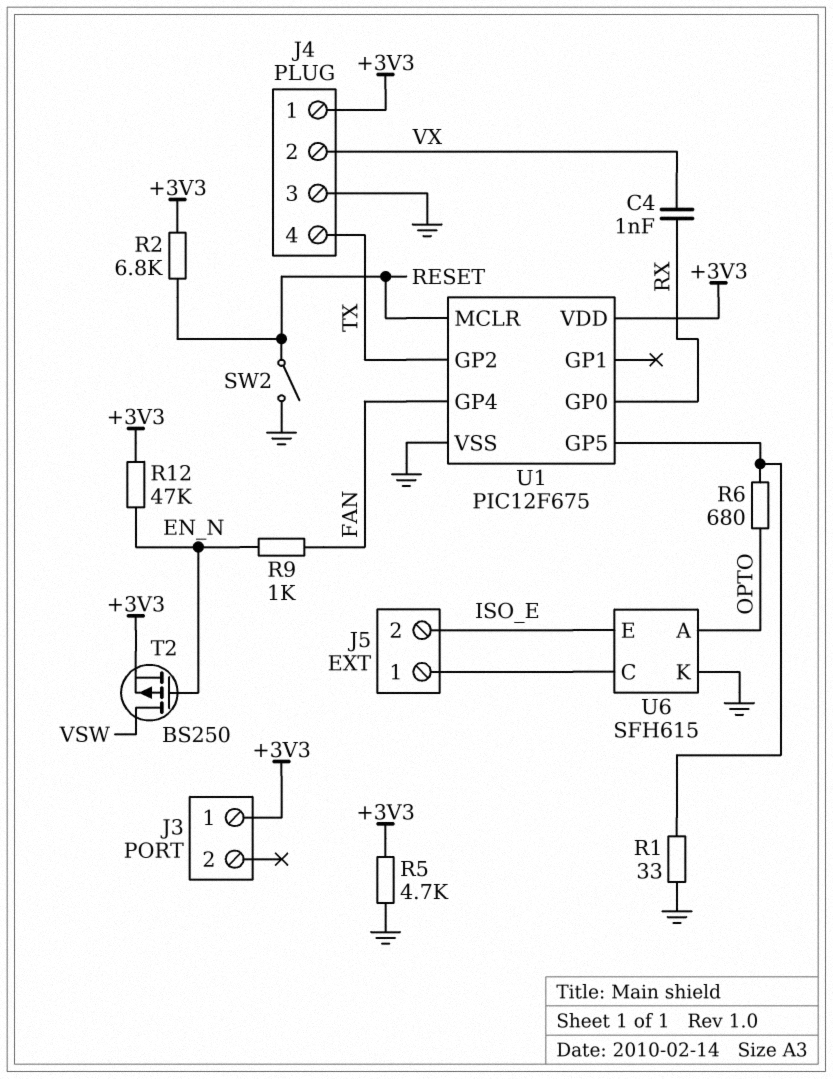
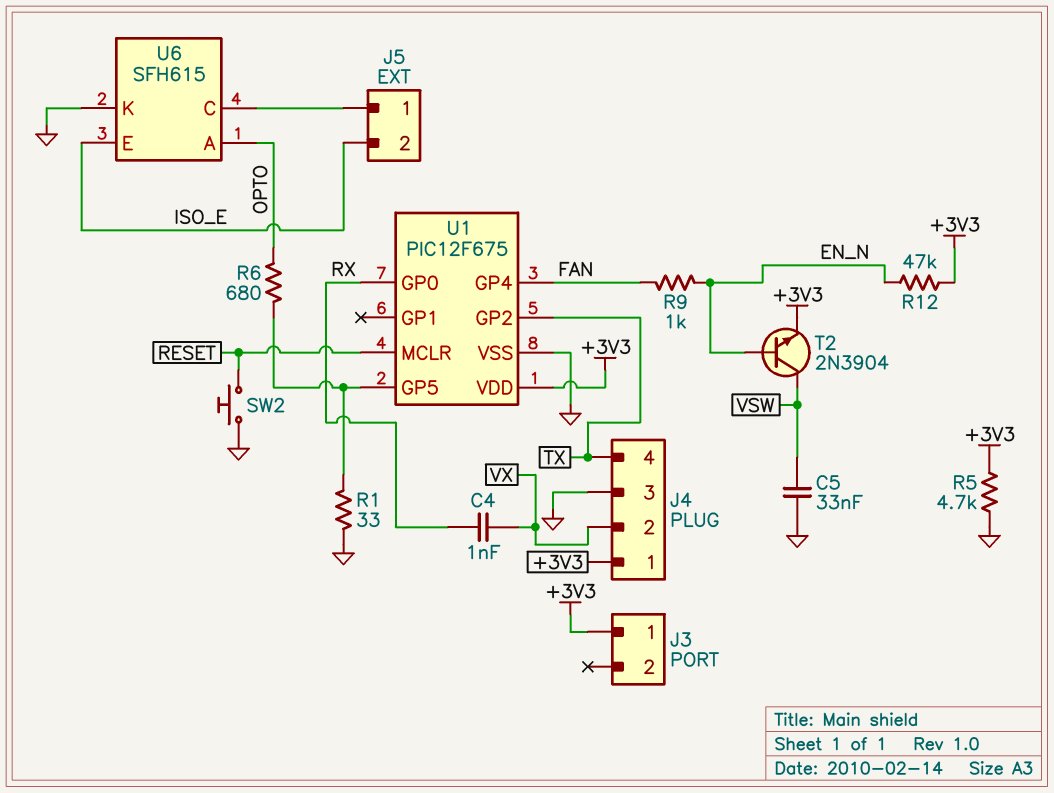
C5: none -> 33nF (GND, VSW)
R2: 6.8k (+3V3, RESET) -> none
SW2: switch (GND, RESET) -> button (GND, RESET)
T2: PMOS BS250 (G EN_N, D VSW, S +3V3) -> NPN 2N3904 (B EN_N, C VSW, E +3V3)

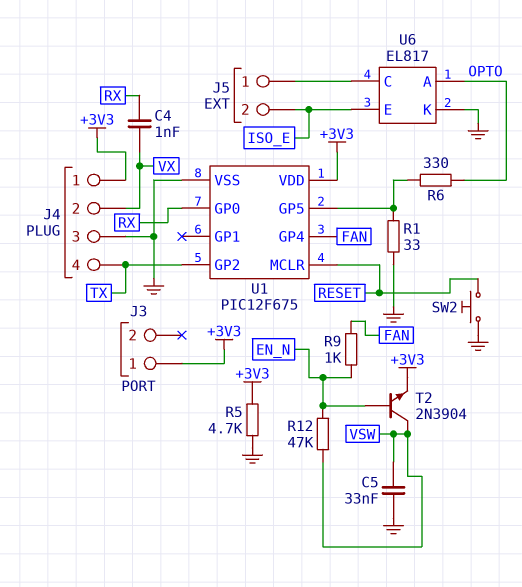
R6: 680 (OPTO, U1/GP5) -> 330 (OPTO, U1/GP5)
R12: 47k (+3V3, EN_N) -> 47k (EN_N, VSW)
U6: SFH615 -> EL817

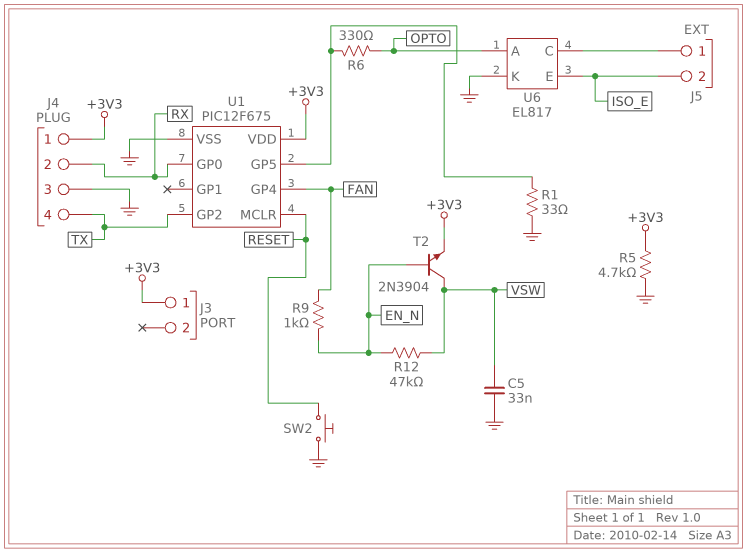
C4: 1nF (RX, VX) -> none
J4 pin 2: VX -> RX

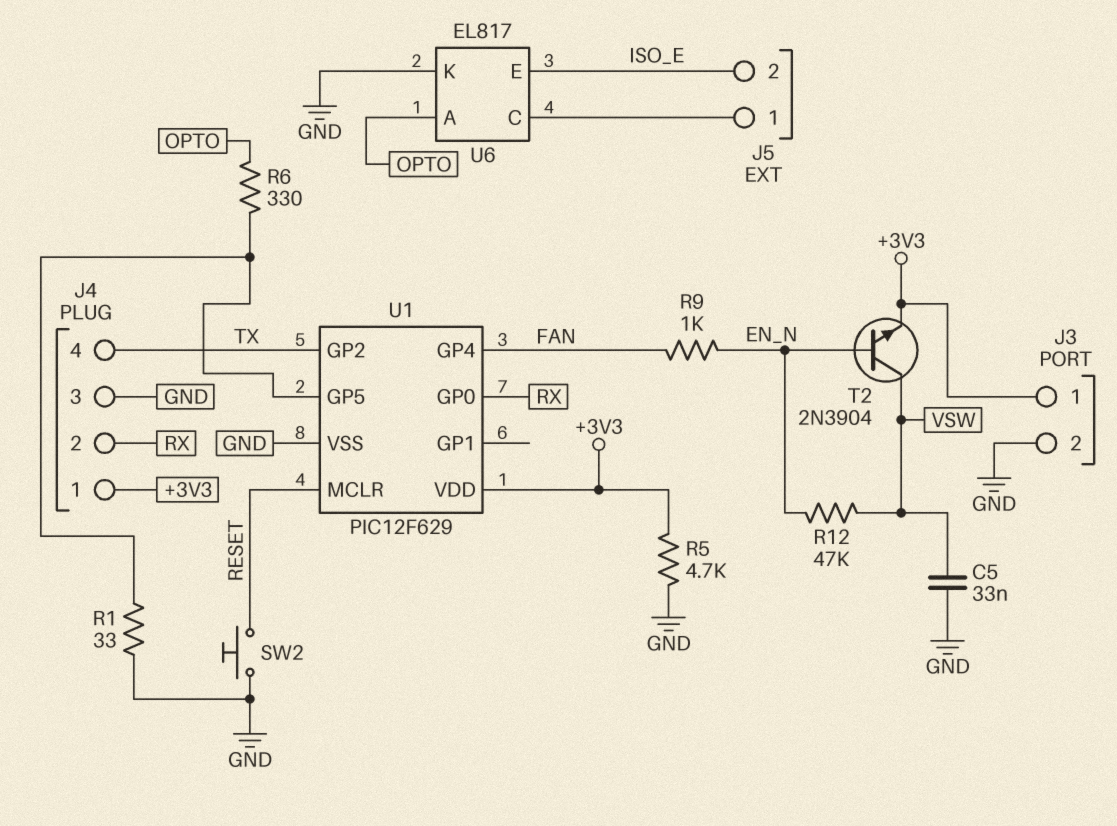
J3 pin 2: none -> GND
U1: PIC12F675 -> PIC12F629

